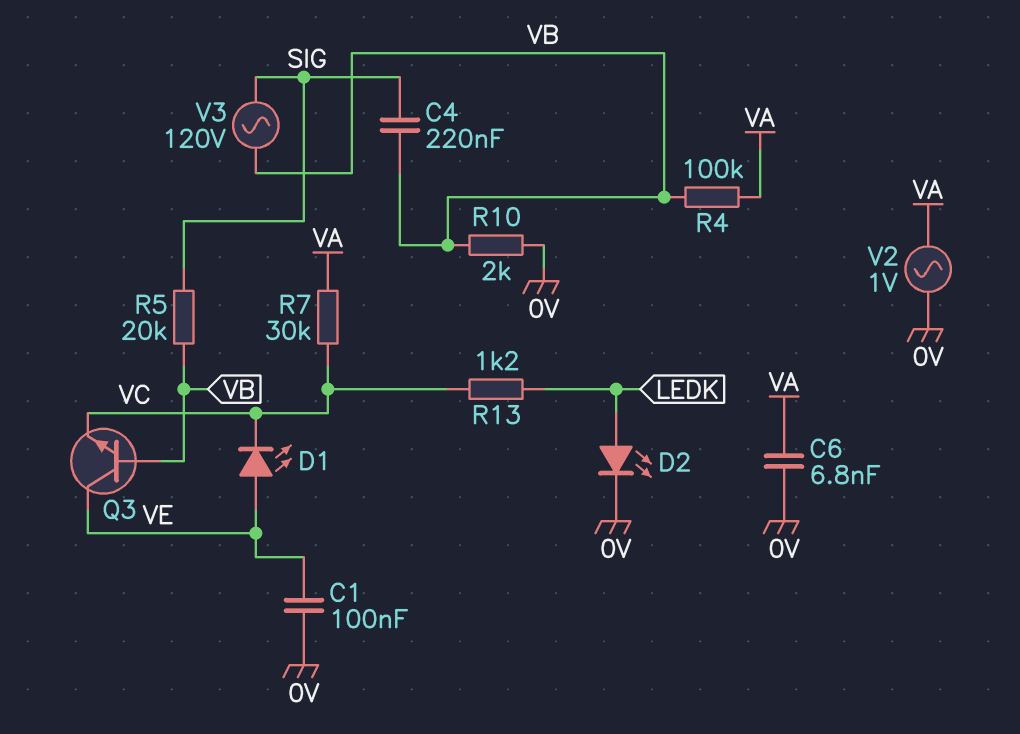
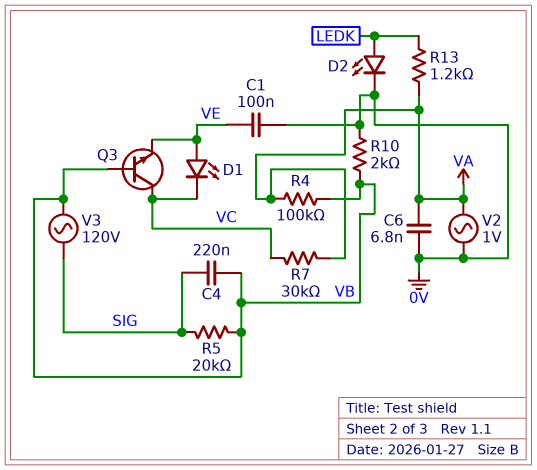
Q3: NPN (B VB, C VE, E VC) -> NPN (B VB, C VC, E VE)
R13: 1.2k (LEDK, VC) -> 1.2k (LEDK, VA)

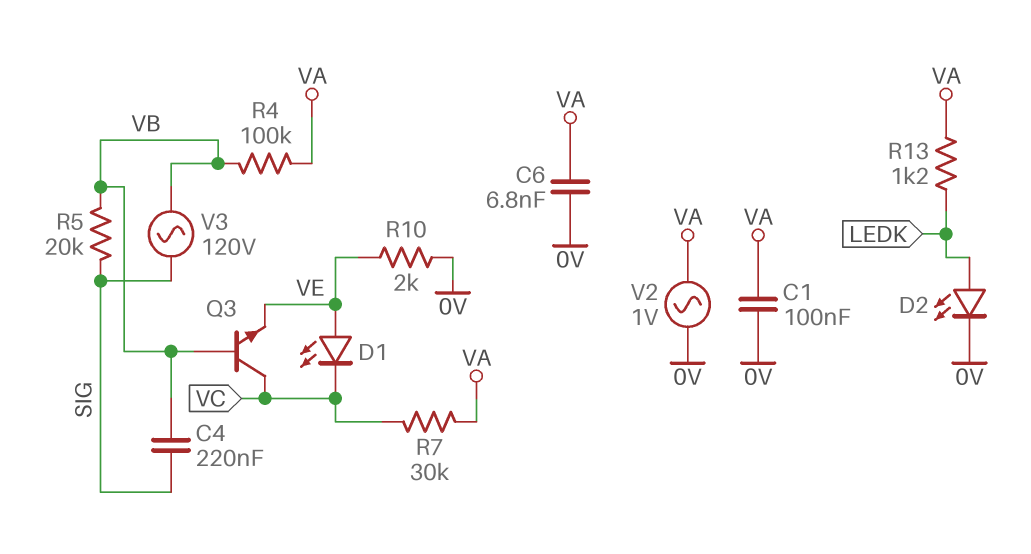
C1: 100nF (0V, VE) -> 100nF (0V, VA)
R10: 2k (0V, VB) -> 2k (0V, VE)

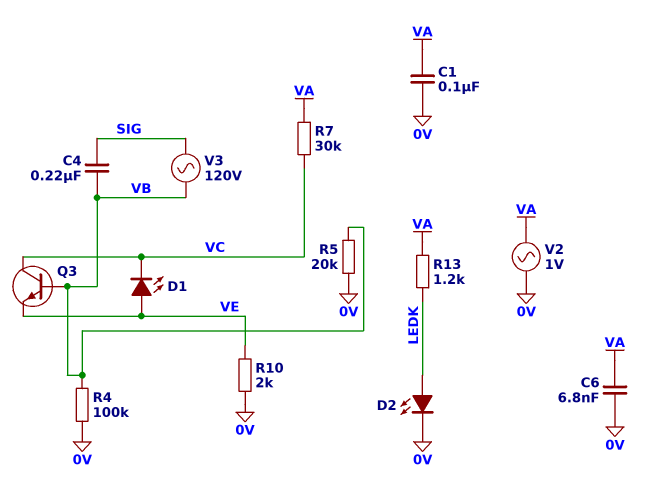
R4: 100k (VA, VB) -> 100k (0V, VB)
R5: 20k (SIG, VB) -> 20k (0V, VB)

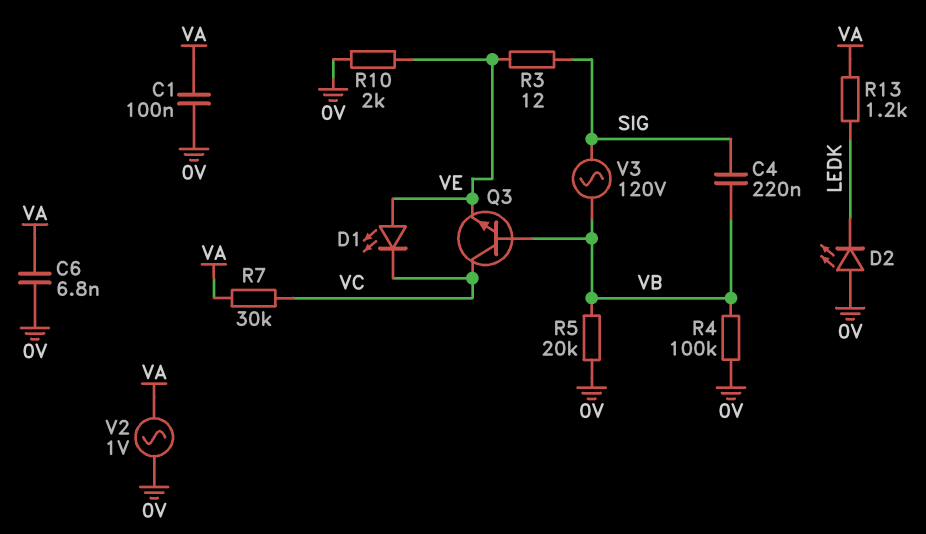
D2: LED (A LEDK, K 0V) -> LED (A 0V, K LEDK)
R3: none -> 12 (SIG, VE)

